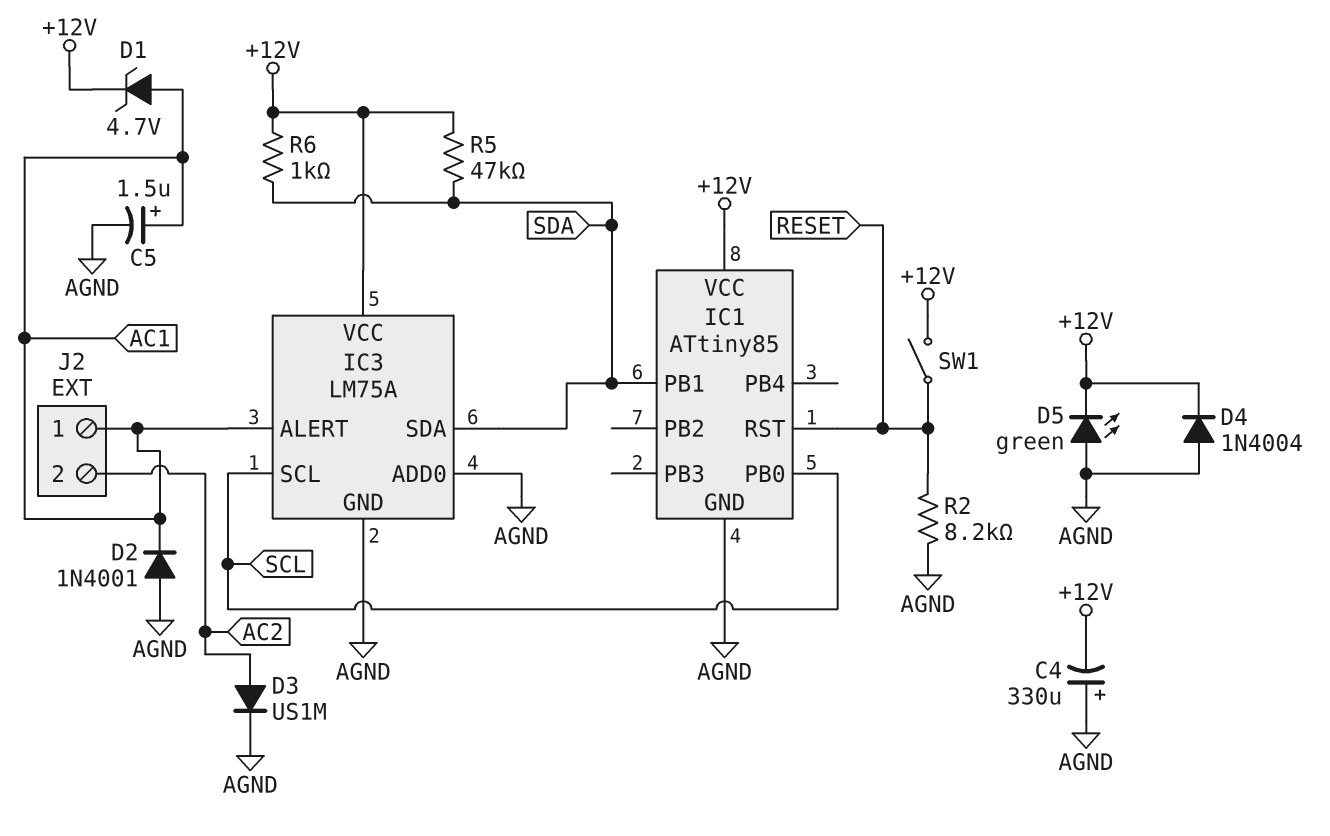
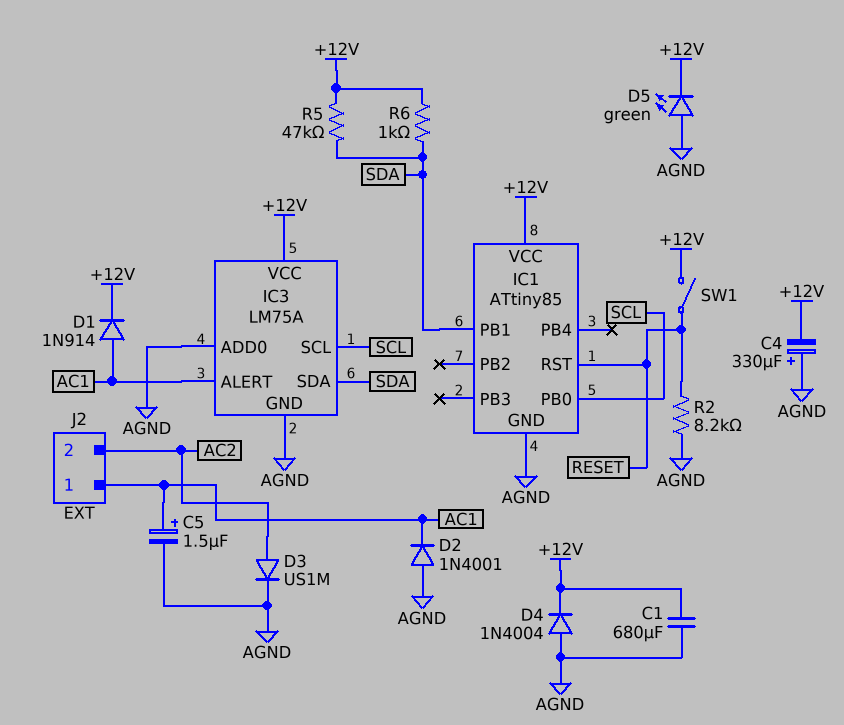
C1: none -> 680uF (+12V, AGND)
D1: zener 4.7V (A AC1, K +12V) -> diode 1N914 (A AC1, K +12V)

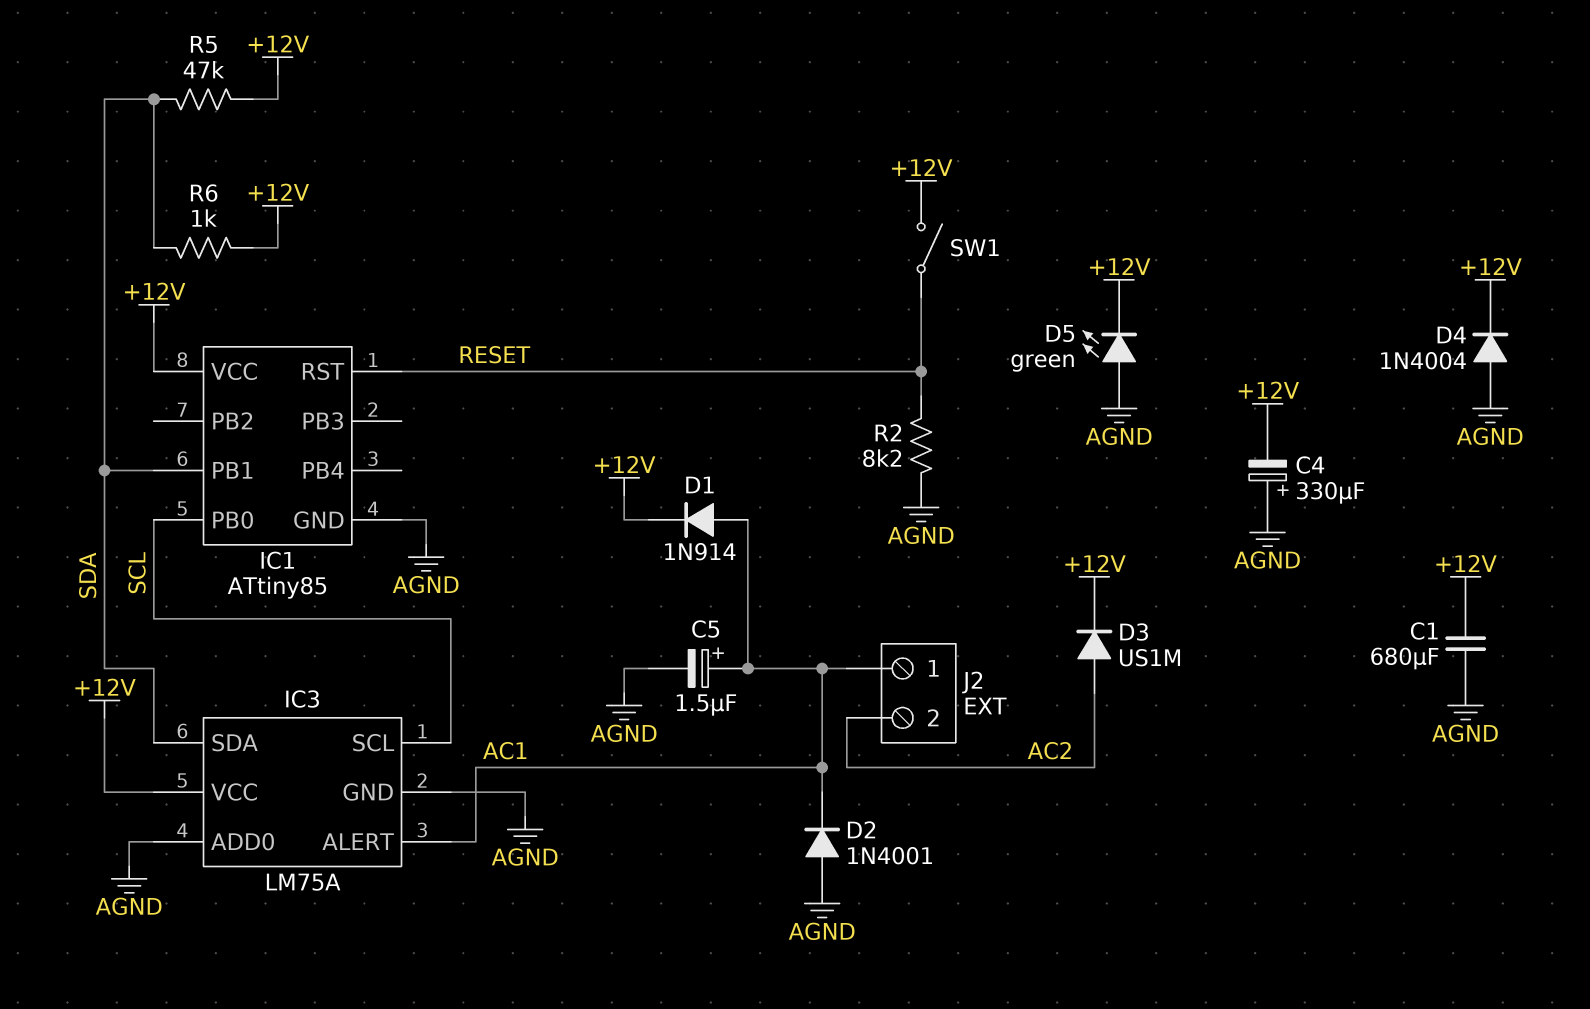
D3: diode US1M (A AC2, K AGND) -> diode US1M (A AC2, K +12V)

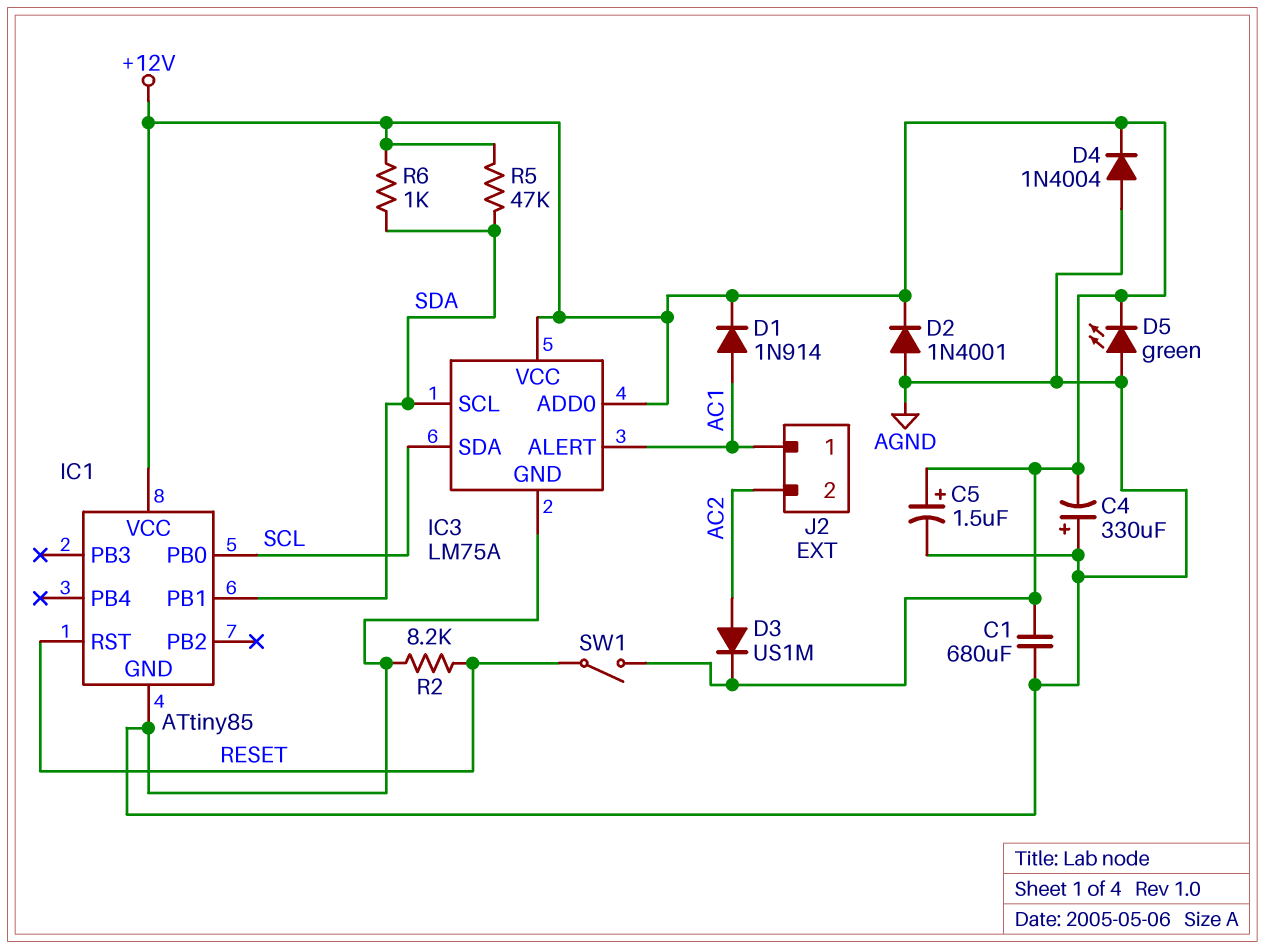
C5: 1.5uF (plus AC1, minus AGND) -> 1.5uF (plus +12V, minus AGND)
D2: diode 1N4001 (A AGND, K AC1) -> diode 1N4001 (A AGND, K +12V)
IC3 pin ADD0: AGND -> +12V
IC3 pin SCL: SCL -> SDA
IC3 pin SDA: SDA -> SCL

